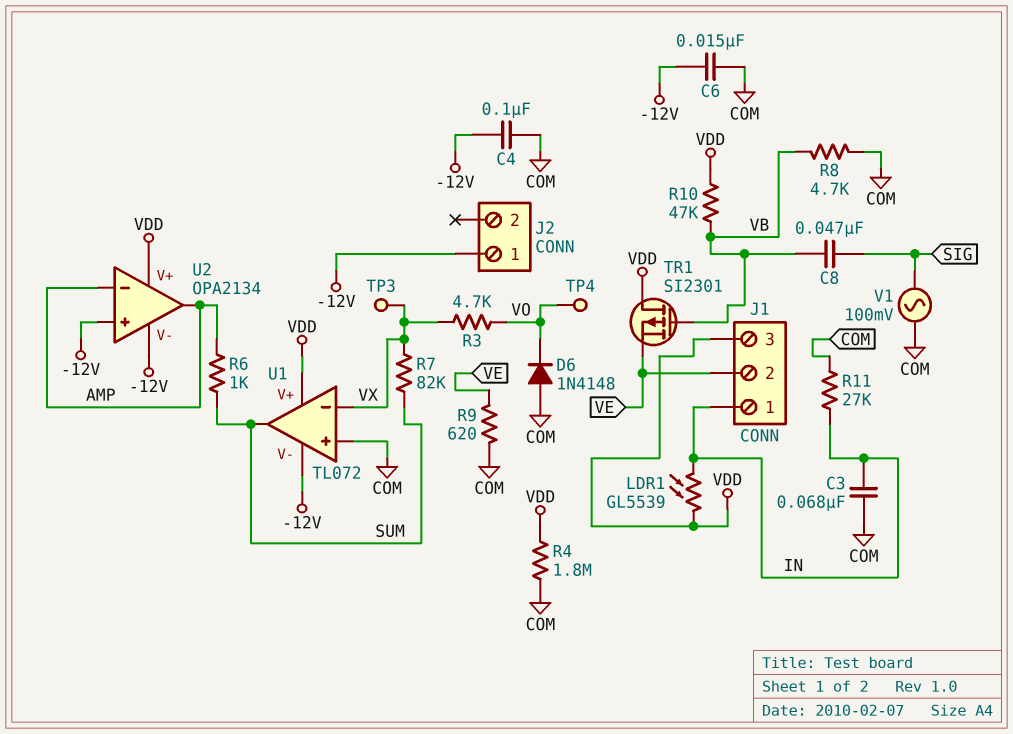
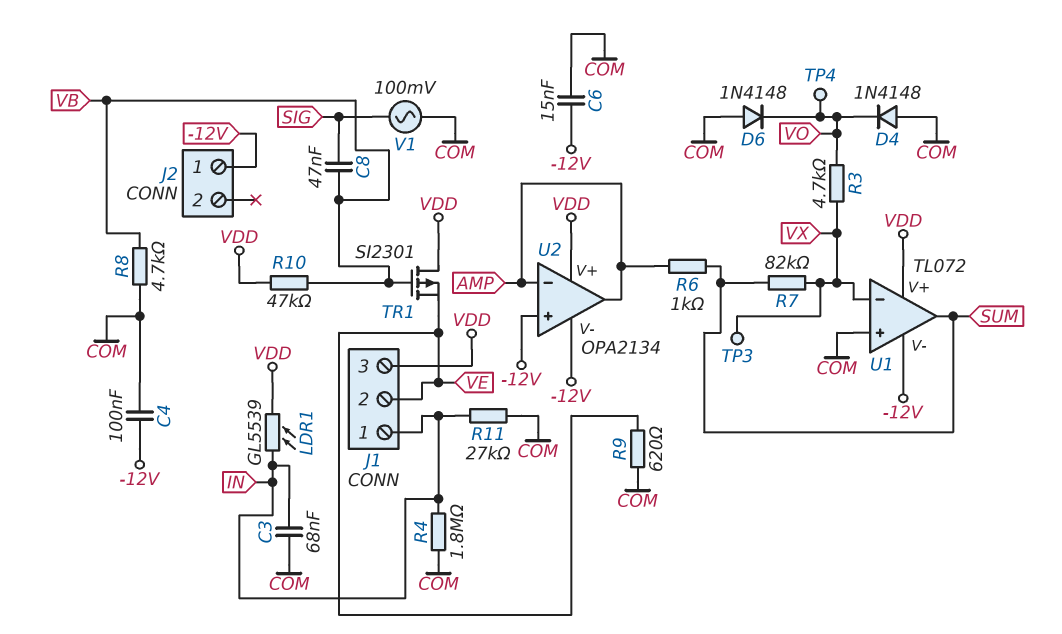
D4: none -> diode 1N4148 (A COM, K VO)
R4: 1.8M (COM, VDD) -> 1.8M (COM, IN)

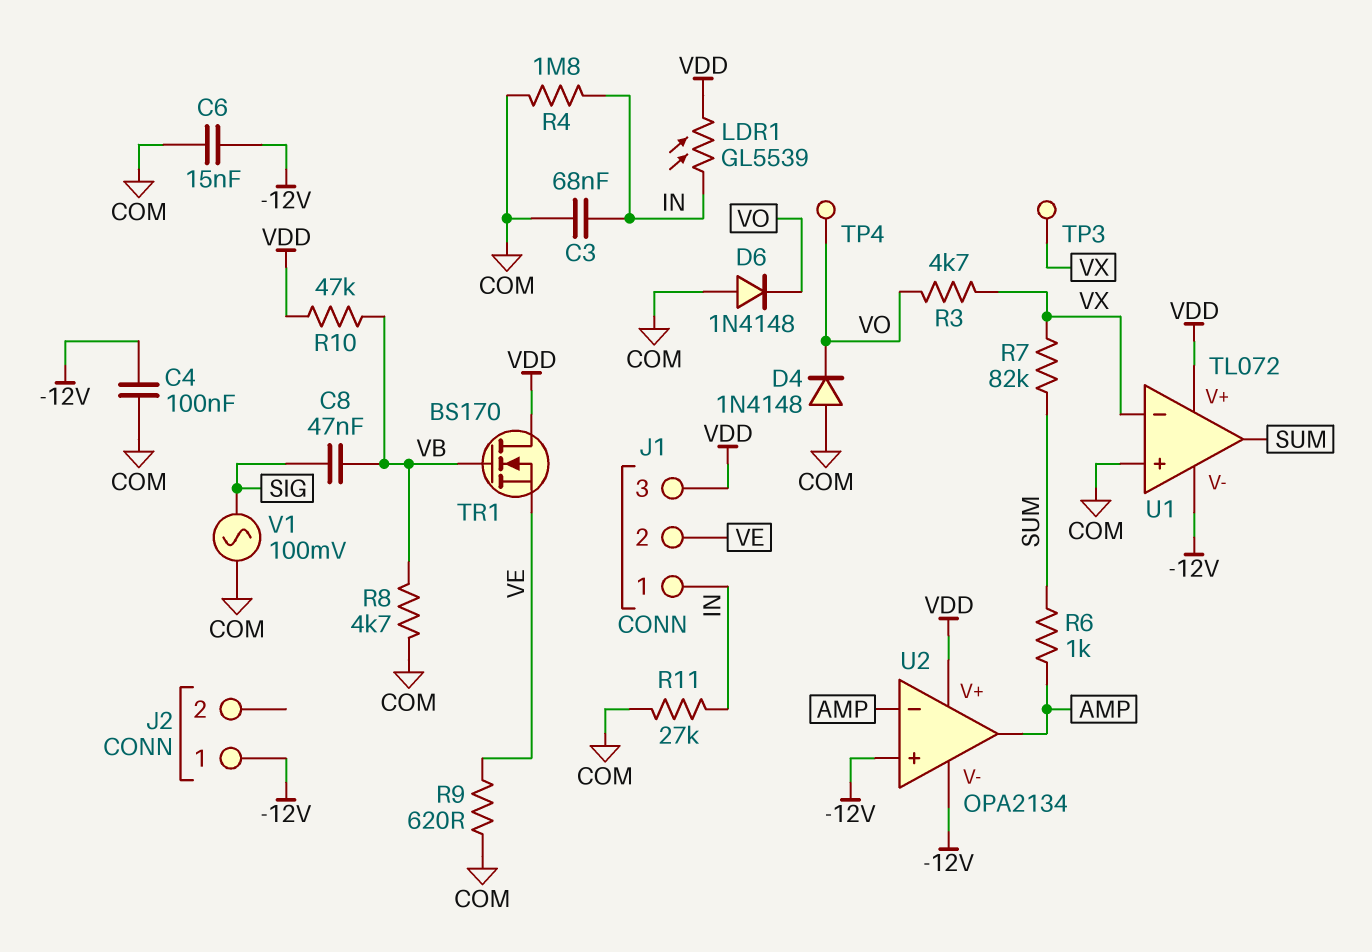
TR1: PMOS SI2301 (G VB, D VDD, S VE) -> NMOS BS170 (G VB, D VDD, S VE)

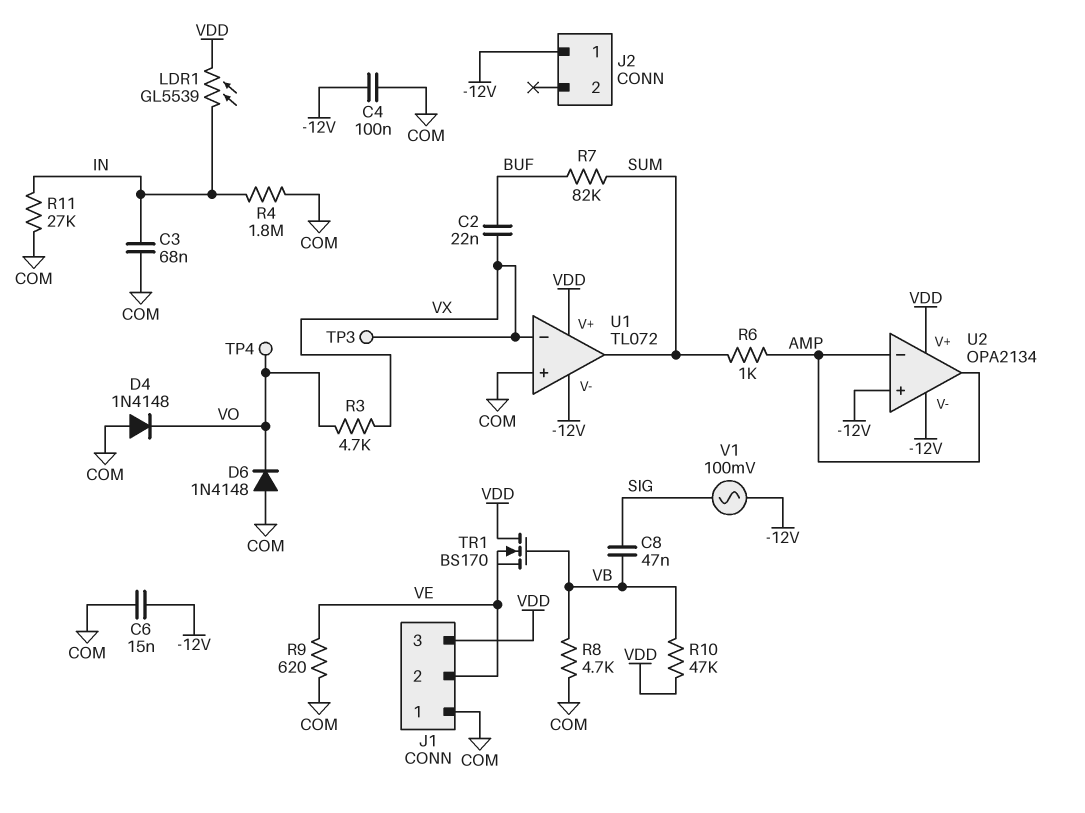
C2: none -> 22nF (BUF, VX)
J1 pin 1: IN -> COM
R7: 82k (SUM, VX) -> 82k (BUF, SUM)
V1: AC 100mV (COM, SIG) -> AC 100mV (-12V, SIG)

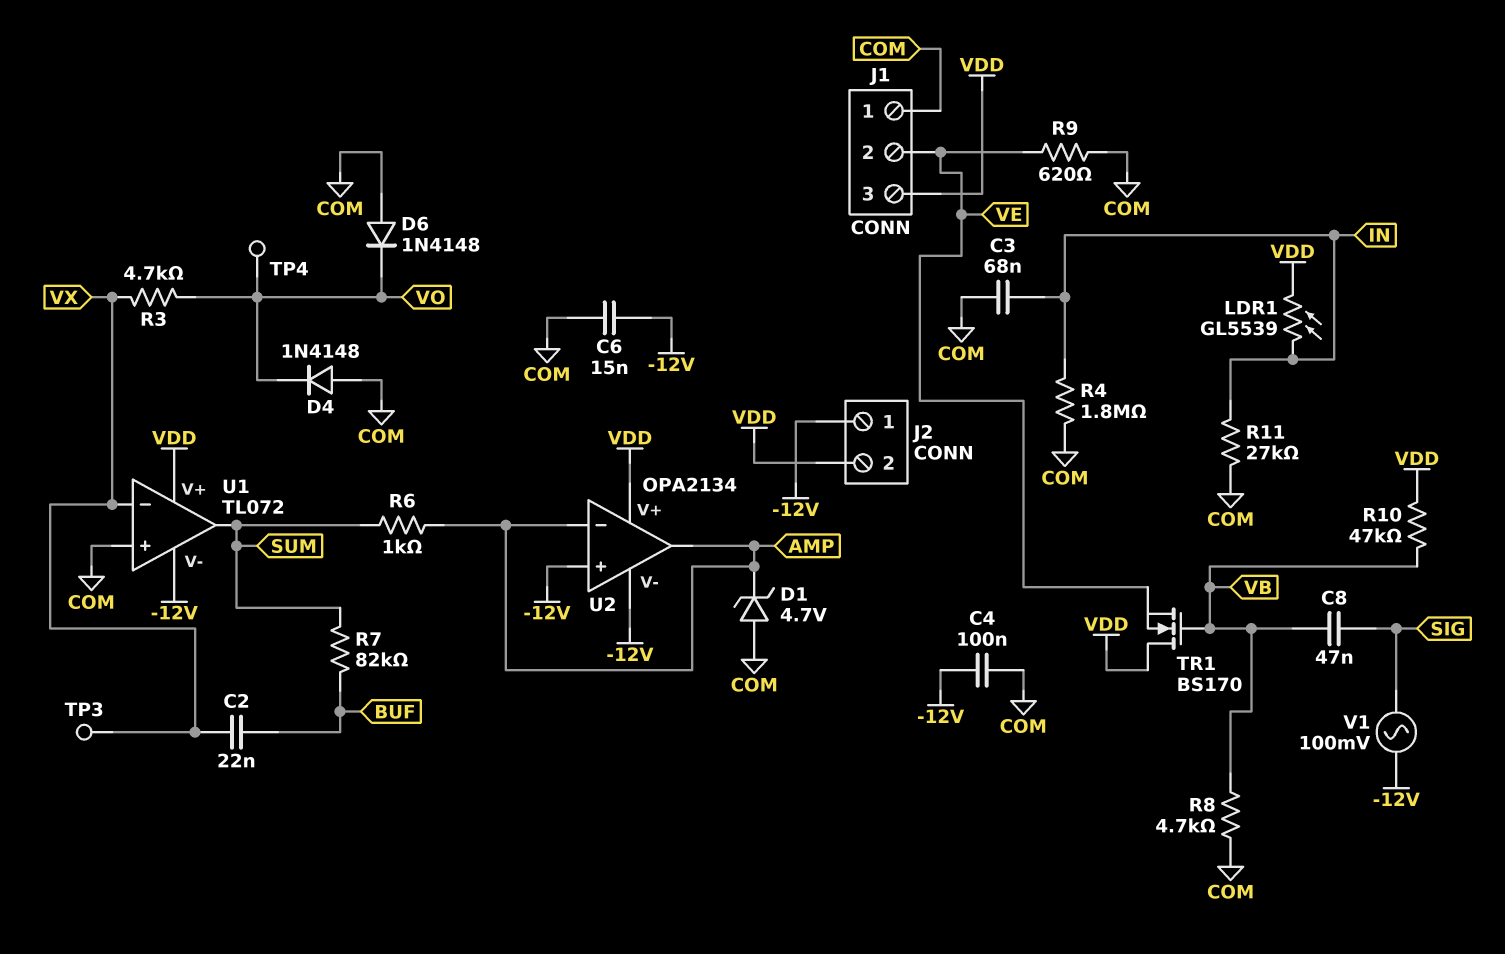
D1: none -> zener 4.7V (A COM, K AMP)
J2 pin 2: none -> VDD

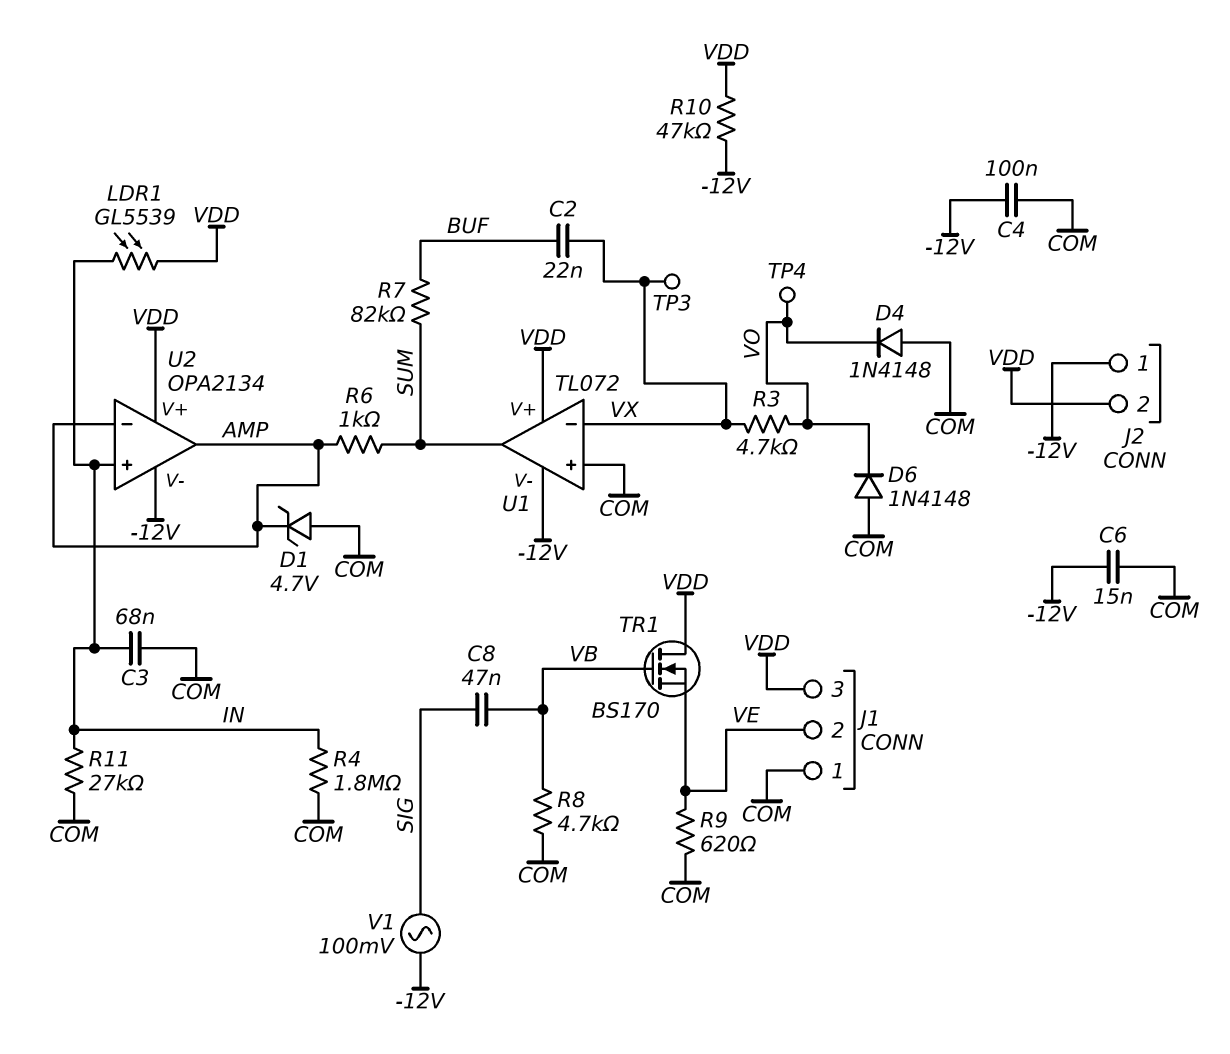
R10: 47k (VB, VDD) -> 47k (-12V, VDD)
U2 pin in+: -12V -> IN

